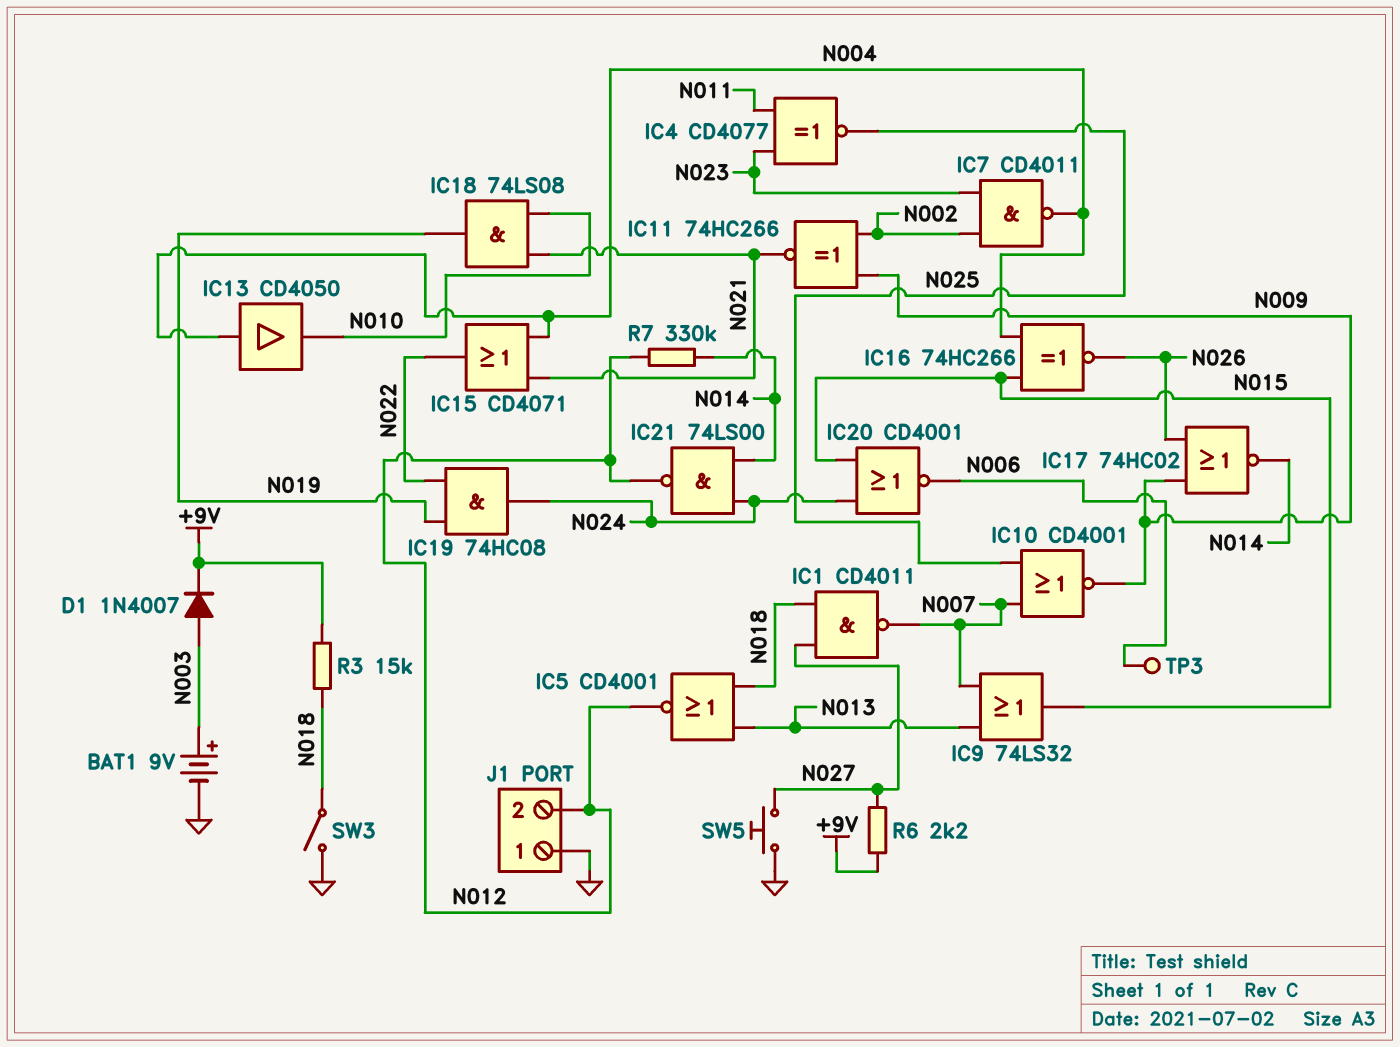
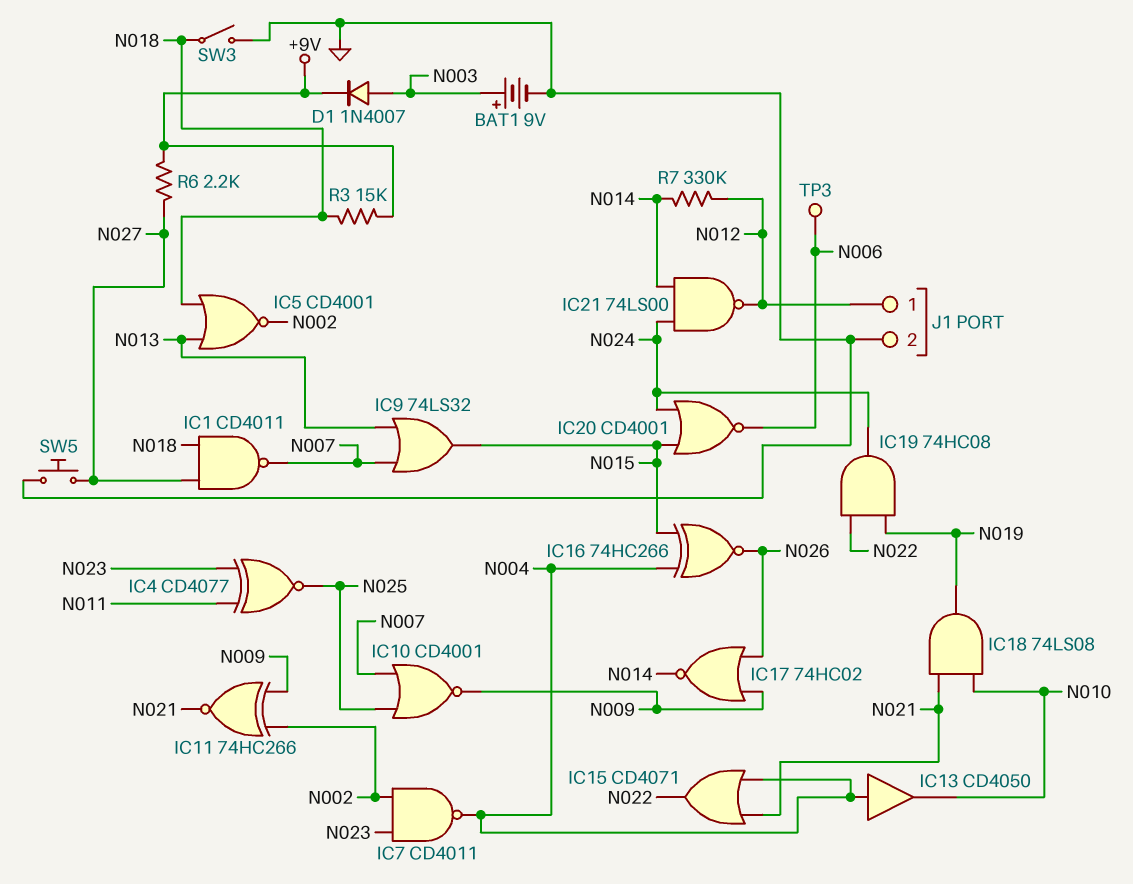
IC5: NOR CD4001 (in N013, in N018, out N012) -> NOR CD4001 (in N013, in N018, out N002)
J1 pin 1: GND -> N012
J1 pin 2: N012 -> GND

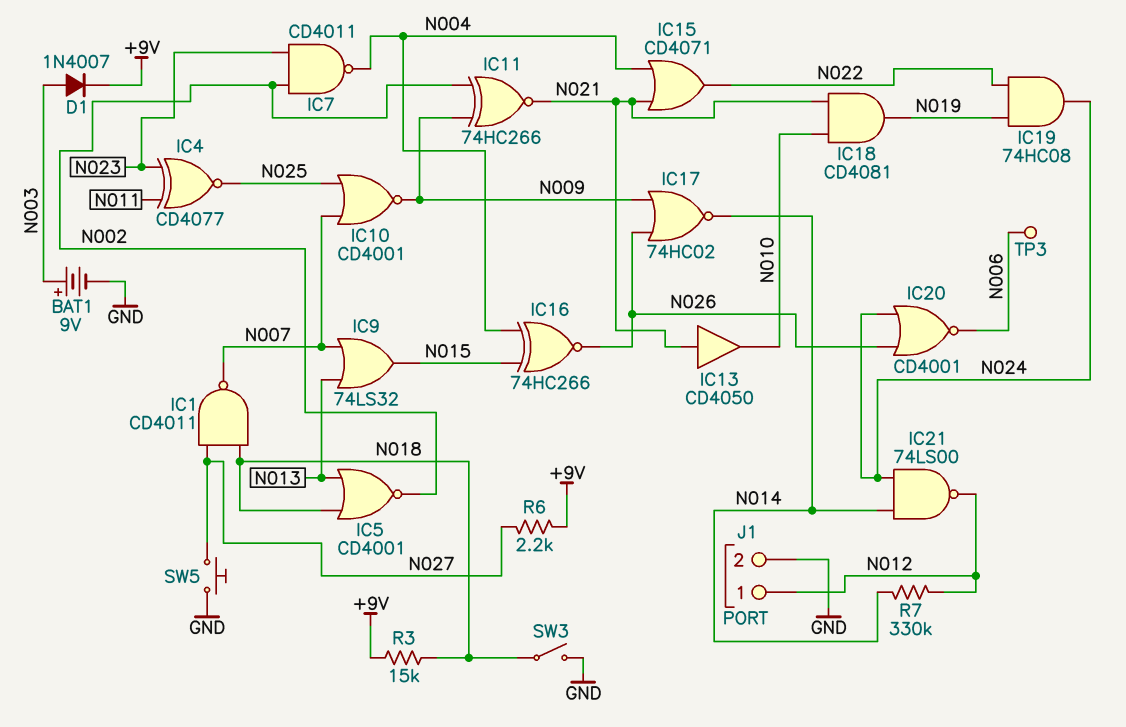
IC13: buffer CD4050 (in N004, out N010) -> buffer CD4050 (in N021, out N010)
IC18: AND 74LS08 (in N010, in N021, out N019) -> AND CD4081 (in N010, in N021, out N019)
IC20: NOR CD4001 (in N015, in N024, out N006) -> NOR CD4001 (in N024, in N026, out N006)

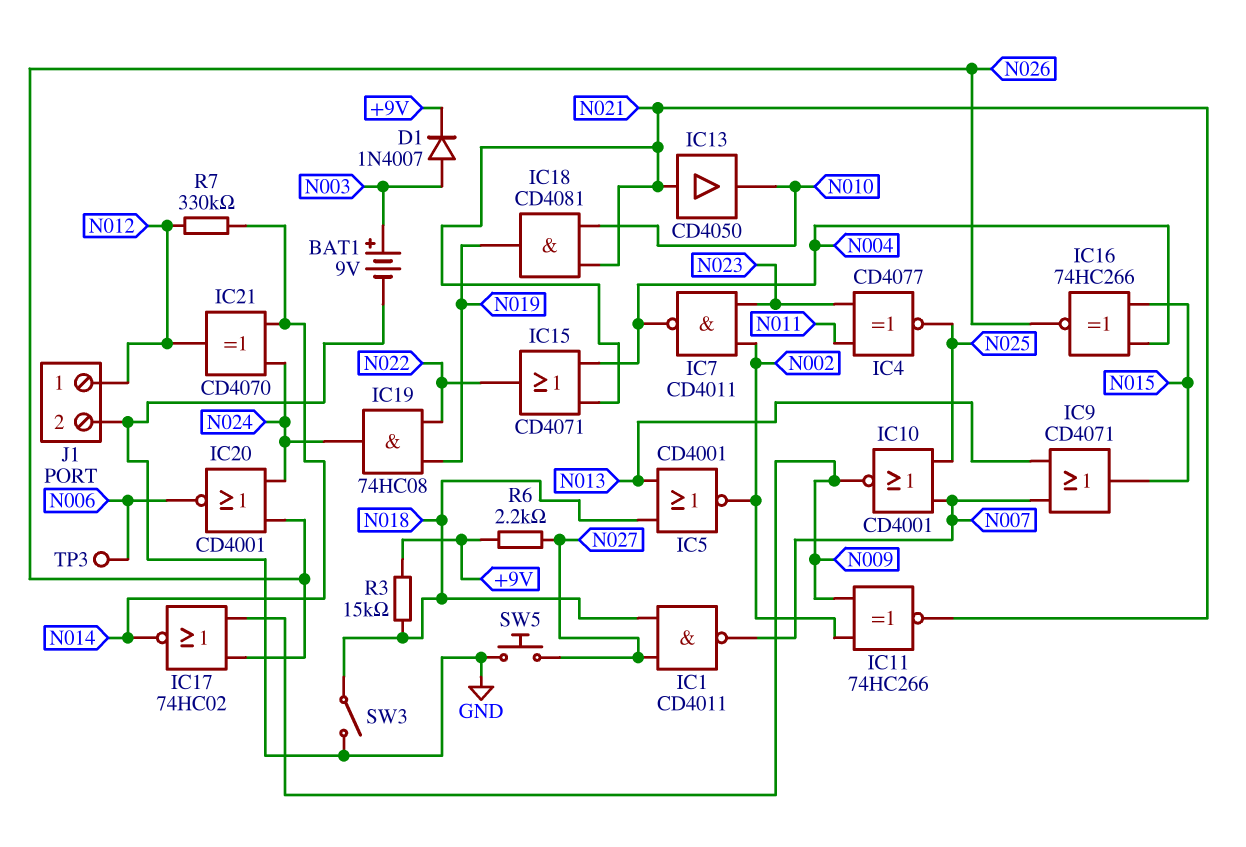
IC9: OR 74LS32 (in N007, in N013, out N015) -> OR CD4071 (in N007, in N013, out N015)
IC21: NAND 74LS00 (in N014, in N024, out N012) -> XOR CD4070 (in N014, in N024, out N012)

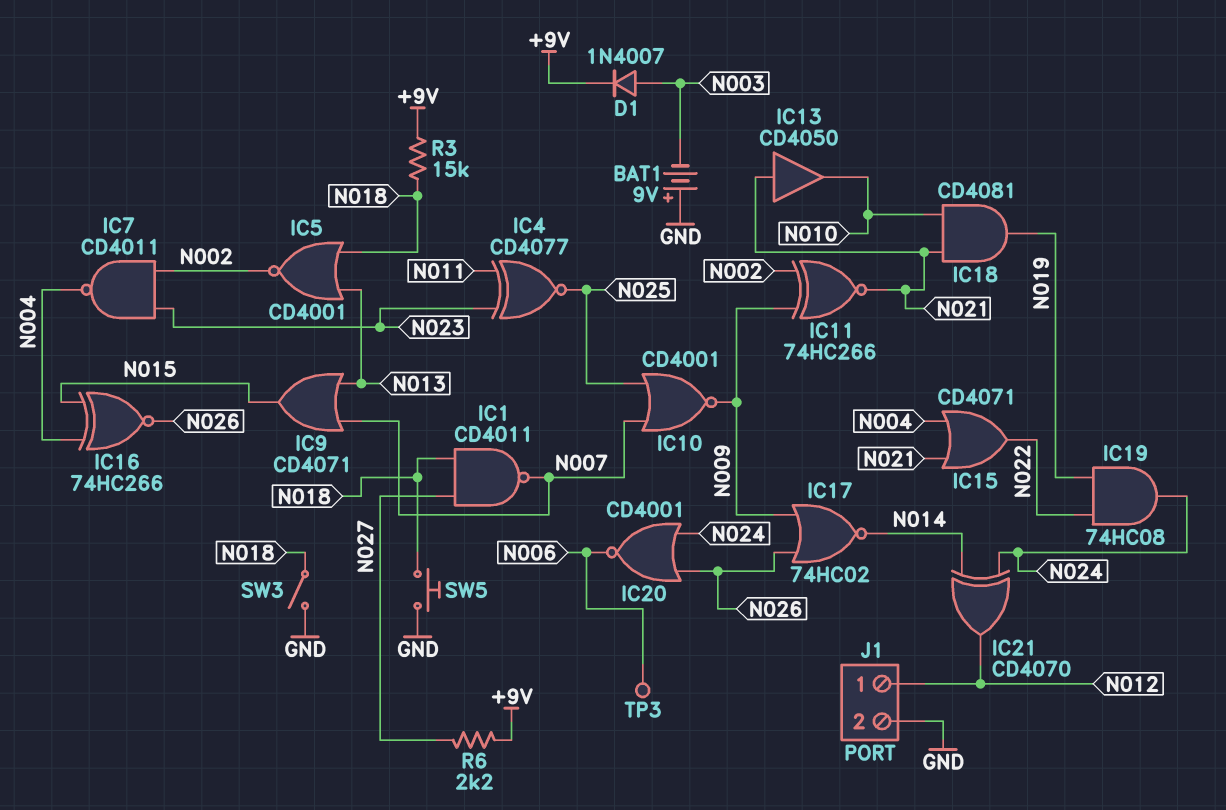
BAT1: 9V (plus N003, minus GND) -> 9V (plus GND, minus N003)
R7: 330k (N012, N014) -> none
SW5: button (GND, N027) -> button (GND, N018)

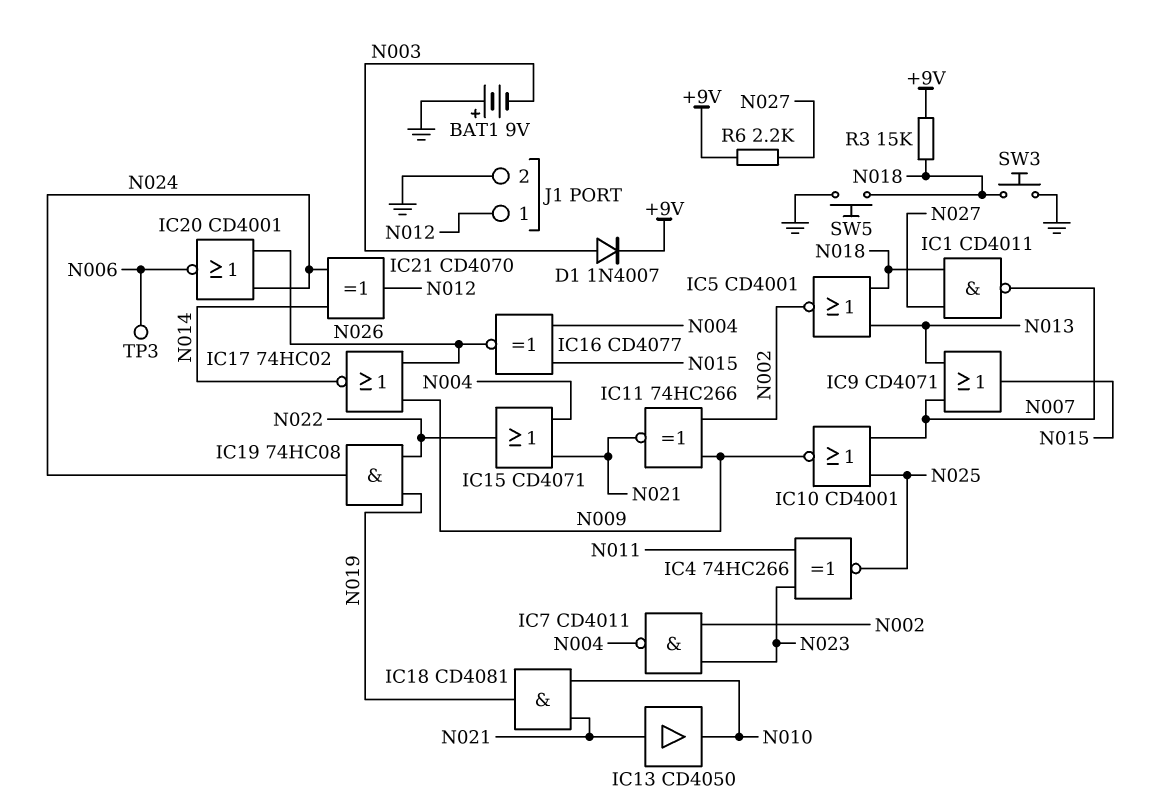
IC4: XNOR CD4077 (in N011, in N023, out N025) -> XNOR 74HC266 (in N011, in N023, out N025)
IC16: XNOR 74HC266 (in N004, in N015, out N026) -> XNOR CD4077 (in N004, in N015, out N026)
SW3: switch (GND, N018) -> button (GND, N018)

